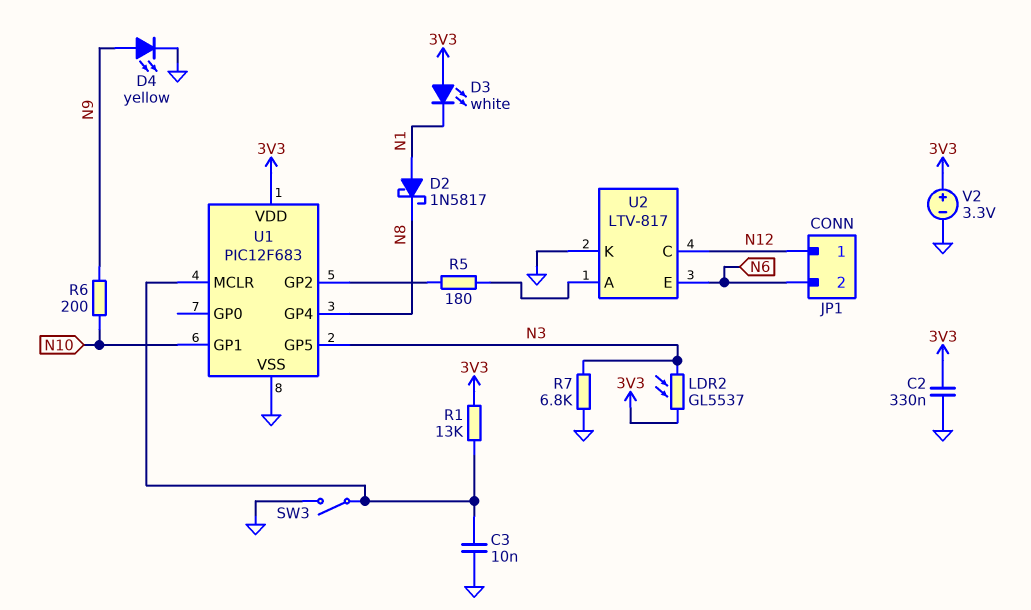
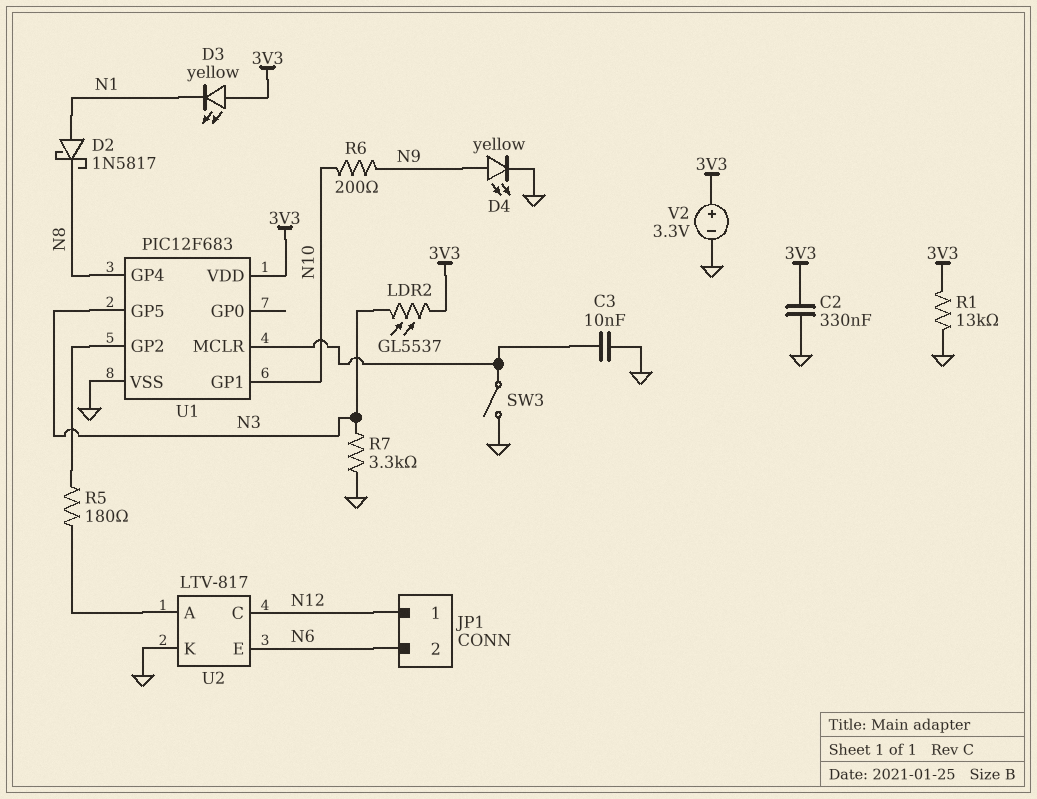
D3: LED white (A 3V3, K N1) -> LED yellow (A 3V3, K N1)
R1: 13k (3V3, U1/MCLR) -> 13k (3V3, GND)
R7: 6.8k (GND, N3) -> 3.3k (GND, N3)

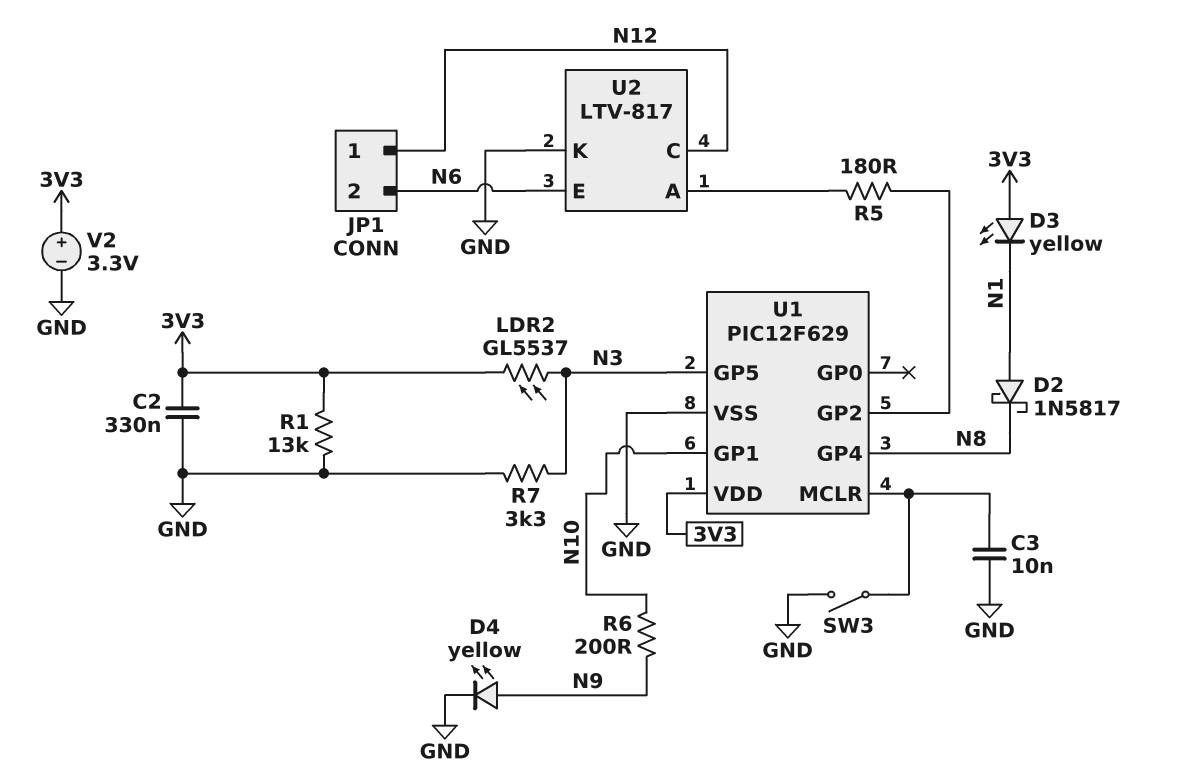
U1: PIC12F683 -> PIC12F629

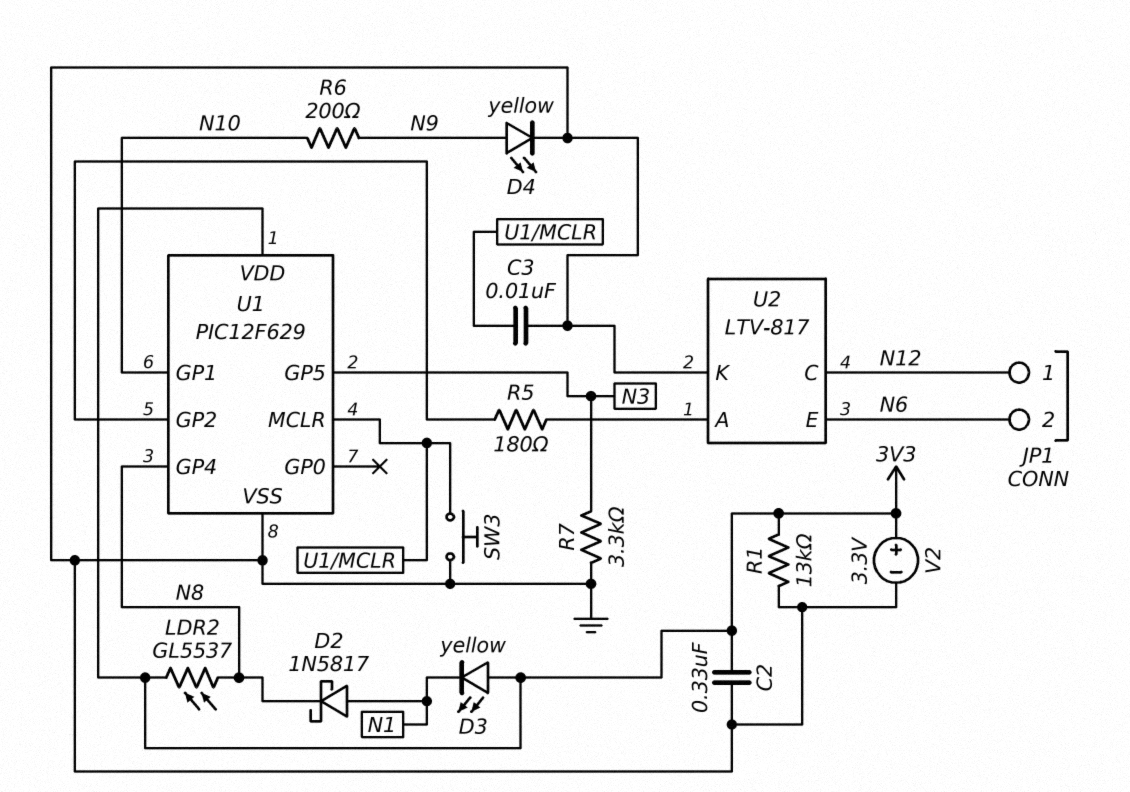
LDR2: GL5537 (3V3, N3) -> GL5537 (3V3, N8)
SW3: switch (GND, U1/MCLR) -> button (GND, U1/MCLR)

